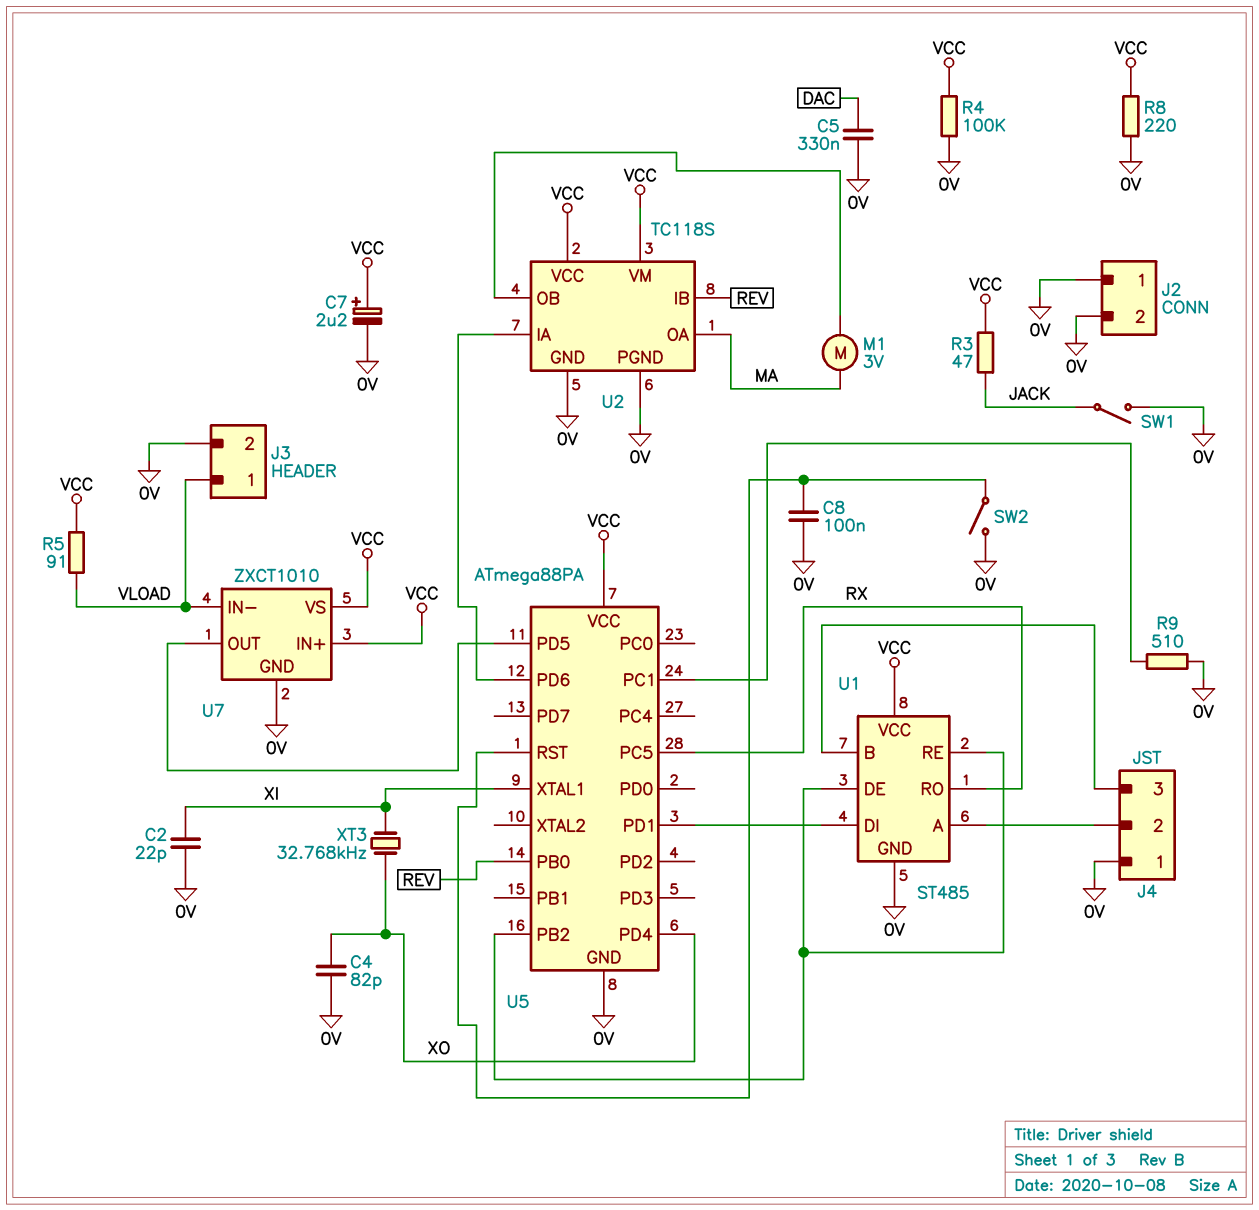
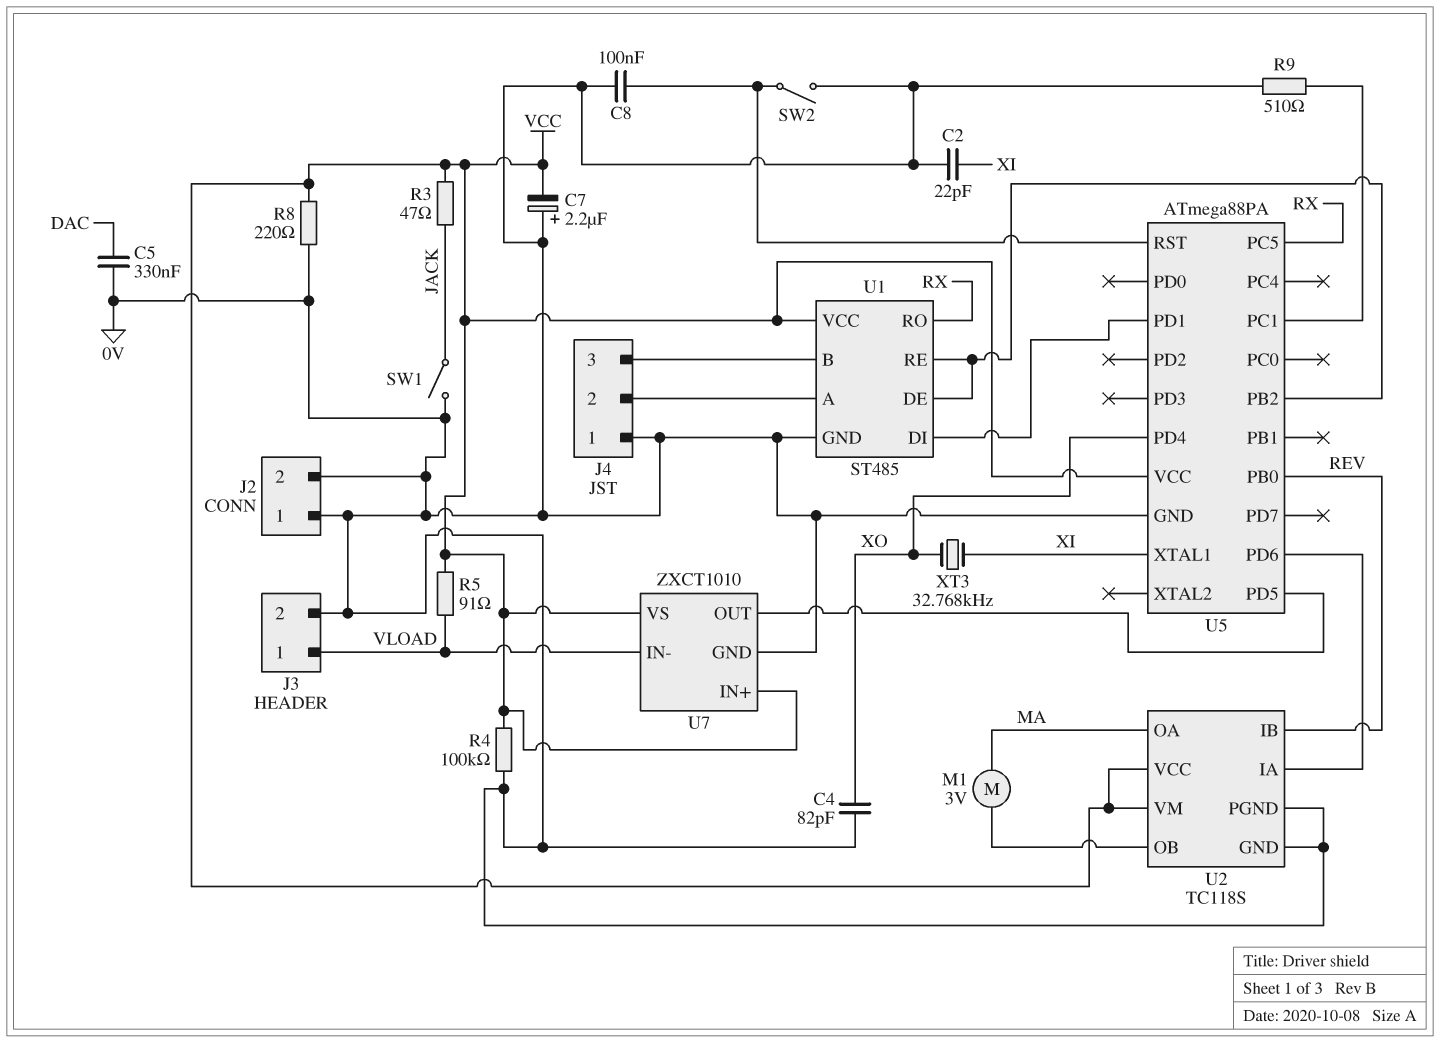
C7: 2.2uF (plus VCC, minus 0V) -> 2.2uF (plus 0V, minus VCC)

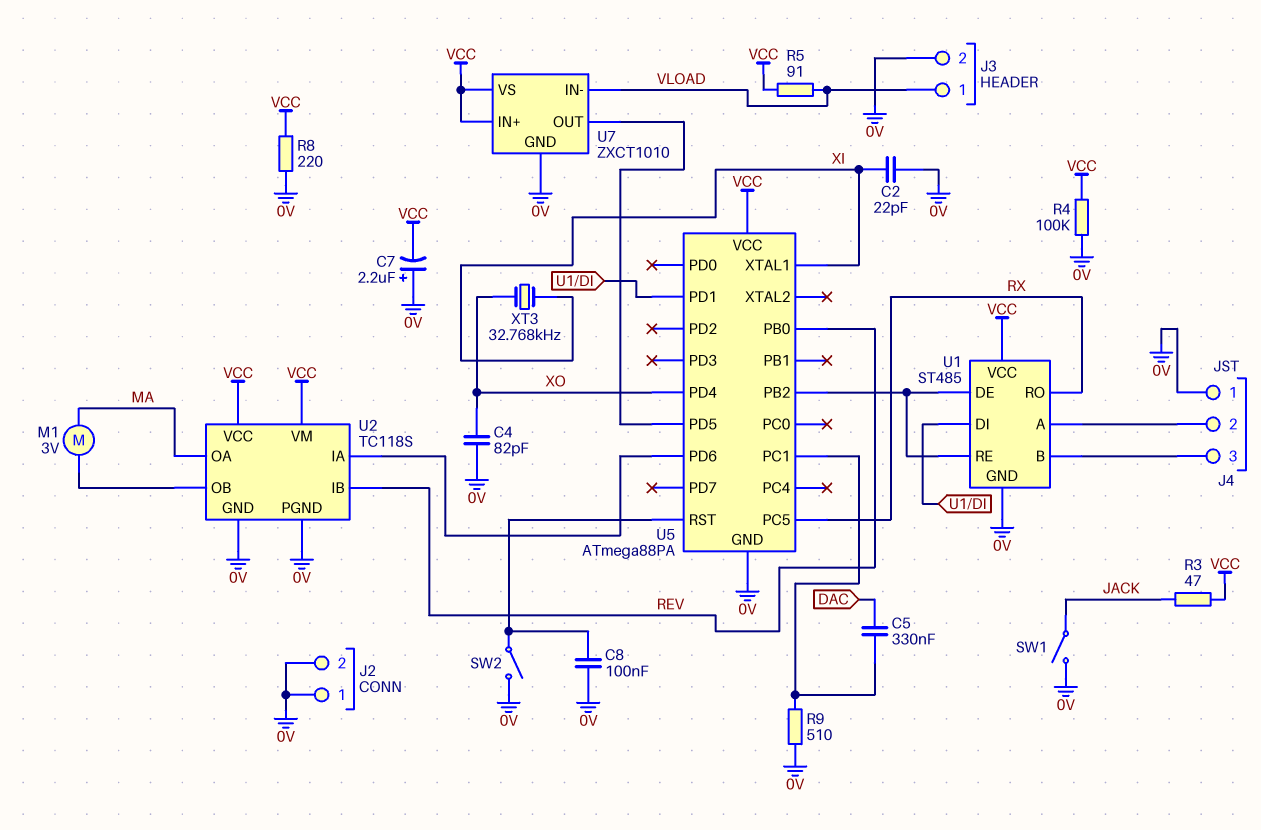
C5: 330nF (0V, DAC) -> 330nF (DAC, U5/PC1)

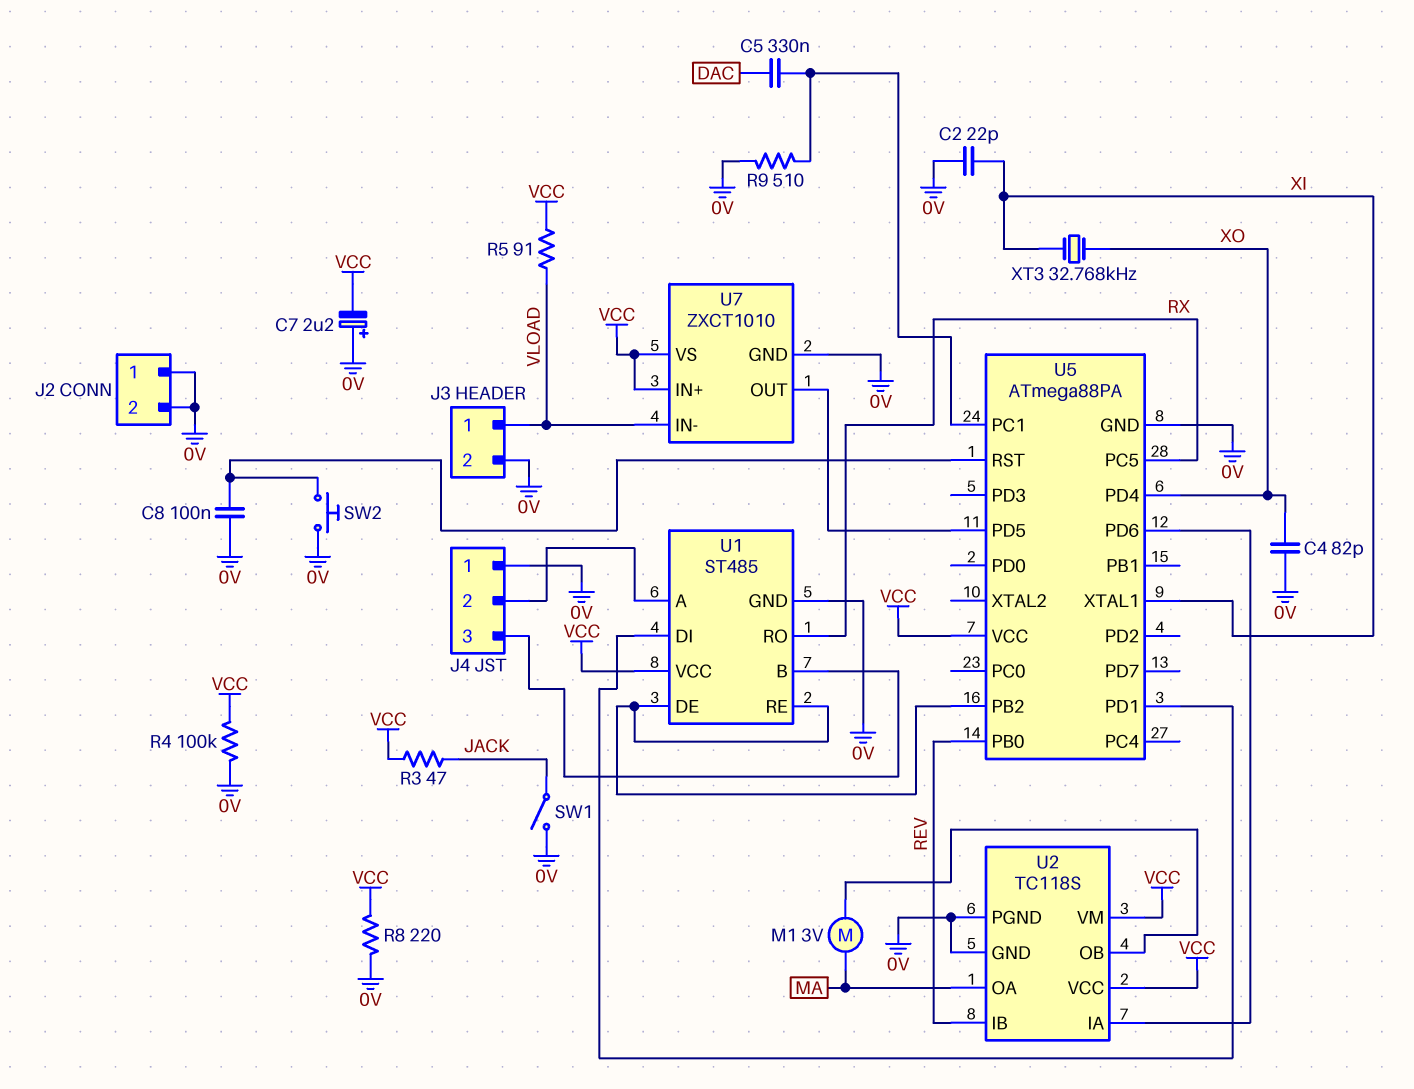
SW2: switch (0V, U5/RST) -> button (0V, U5/RST)

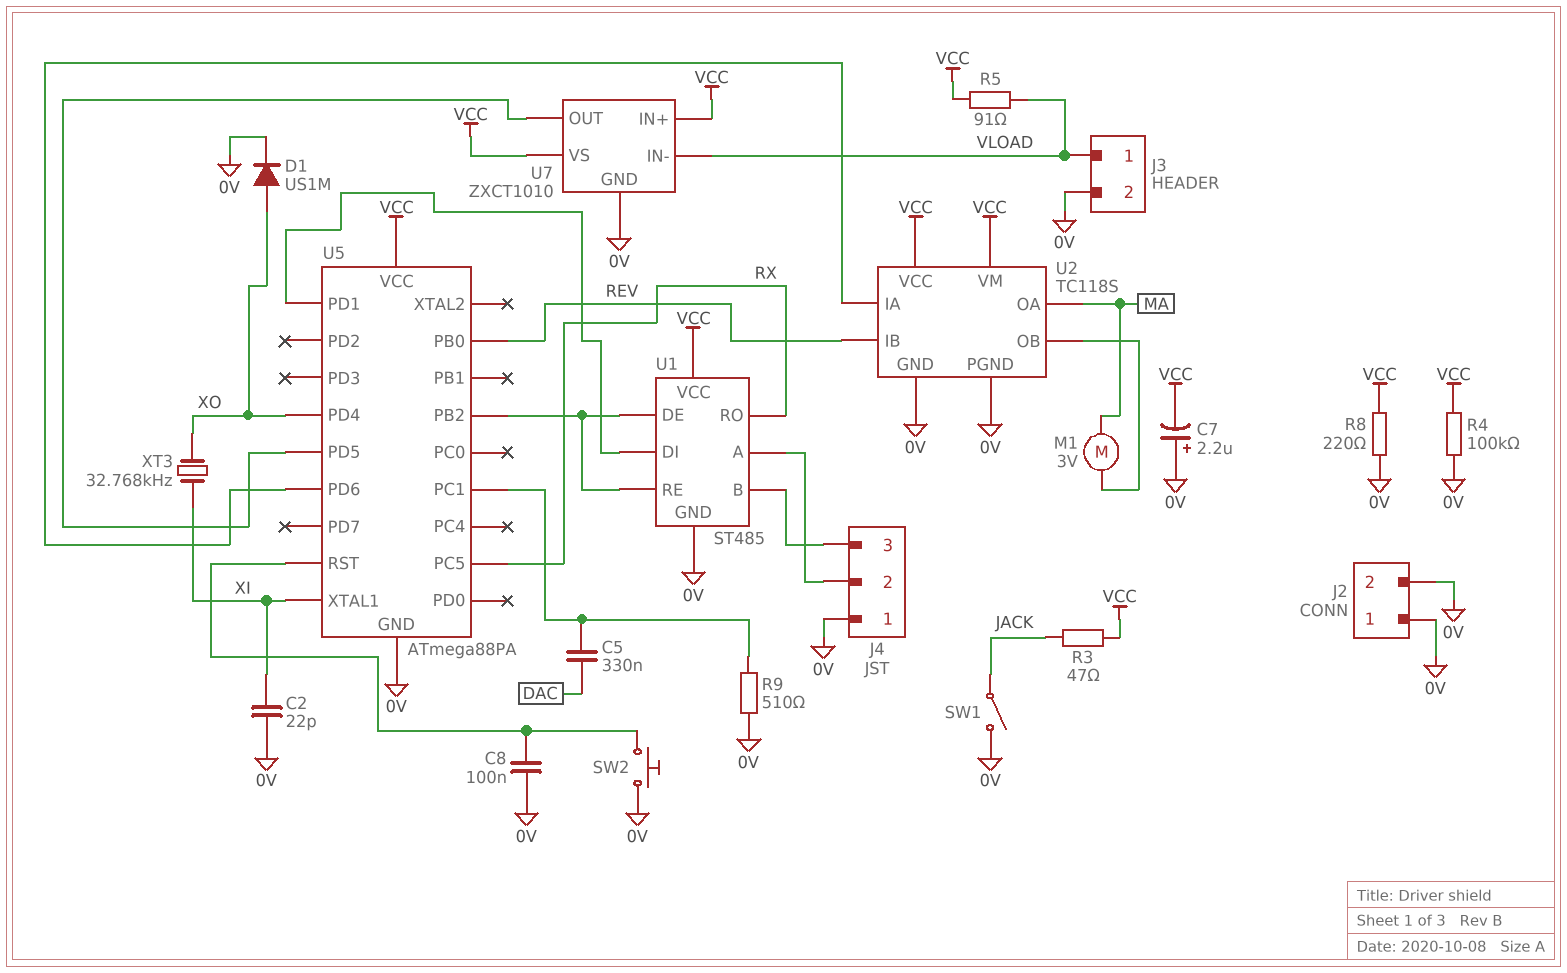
C4: 82pF (0V, XO) -> none
D1: none -> diode US1M (A XO, K 0V)

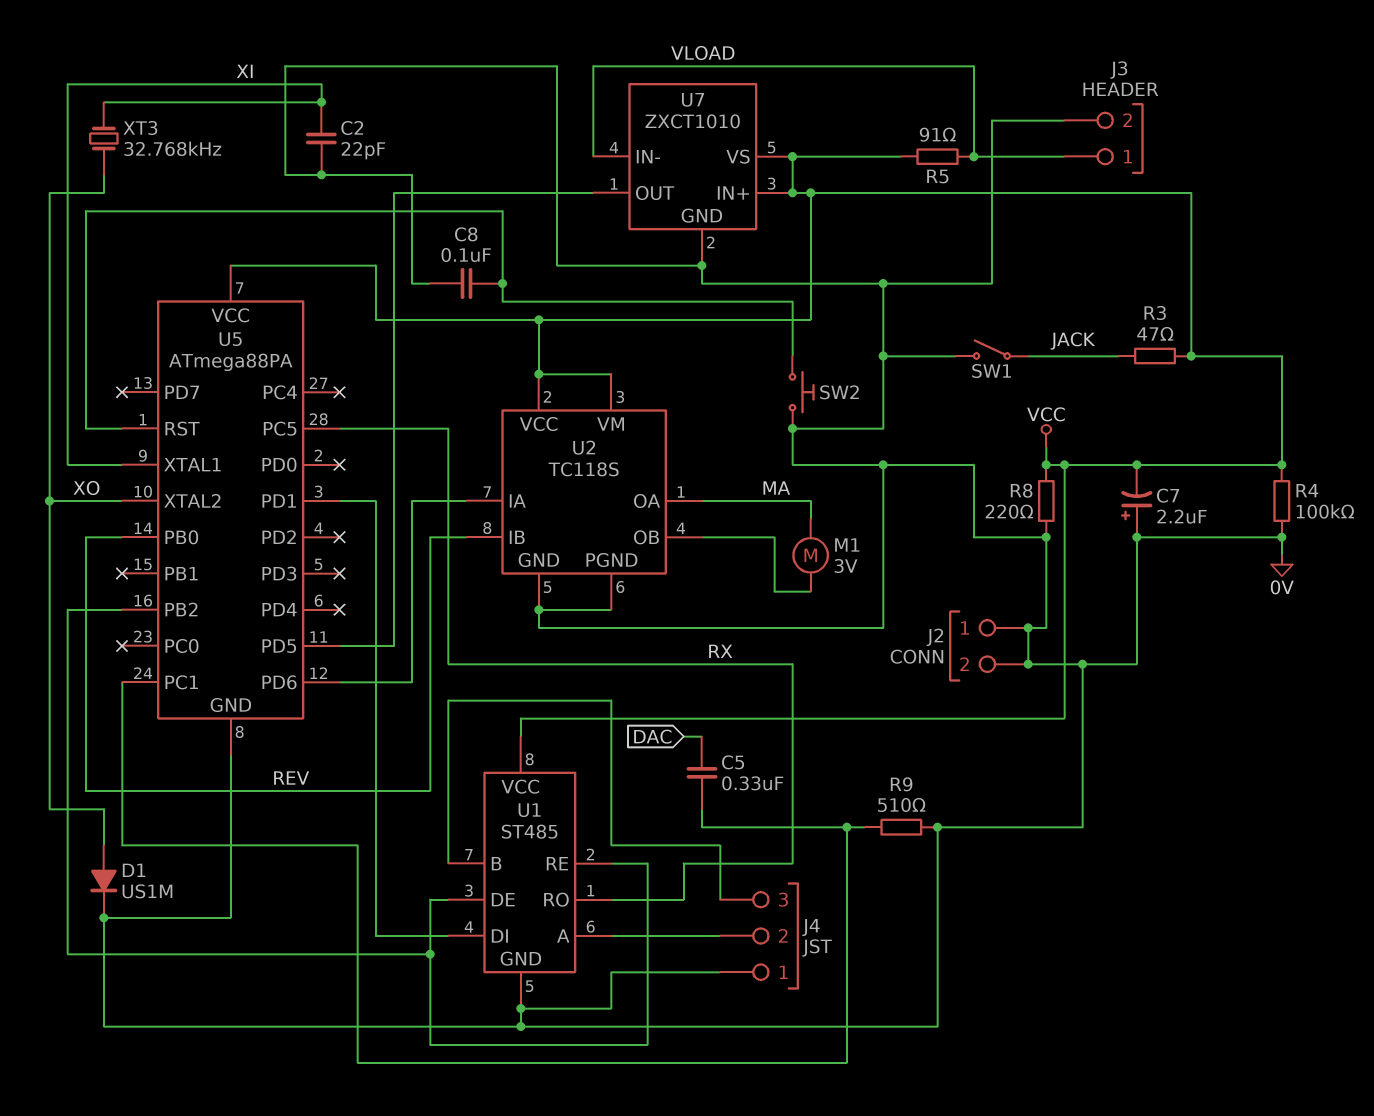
U5 pin PD4: XO -> none
U5 pin XTAL2: none -> XO

